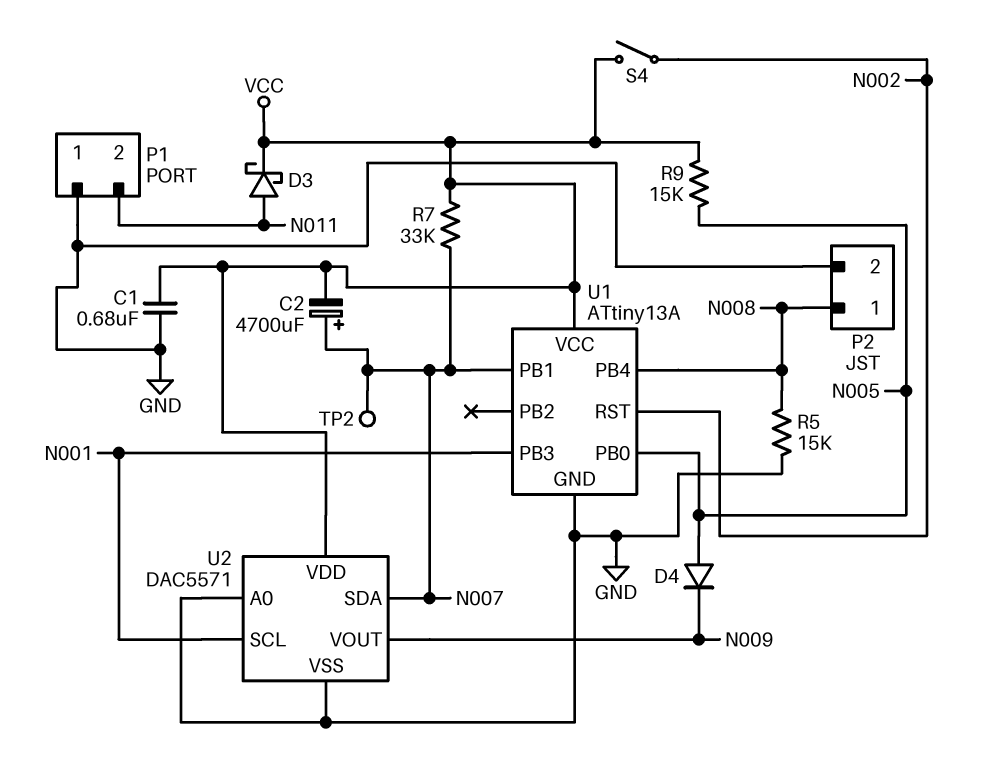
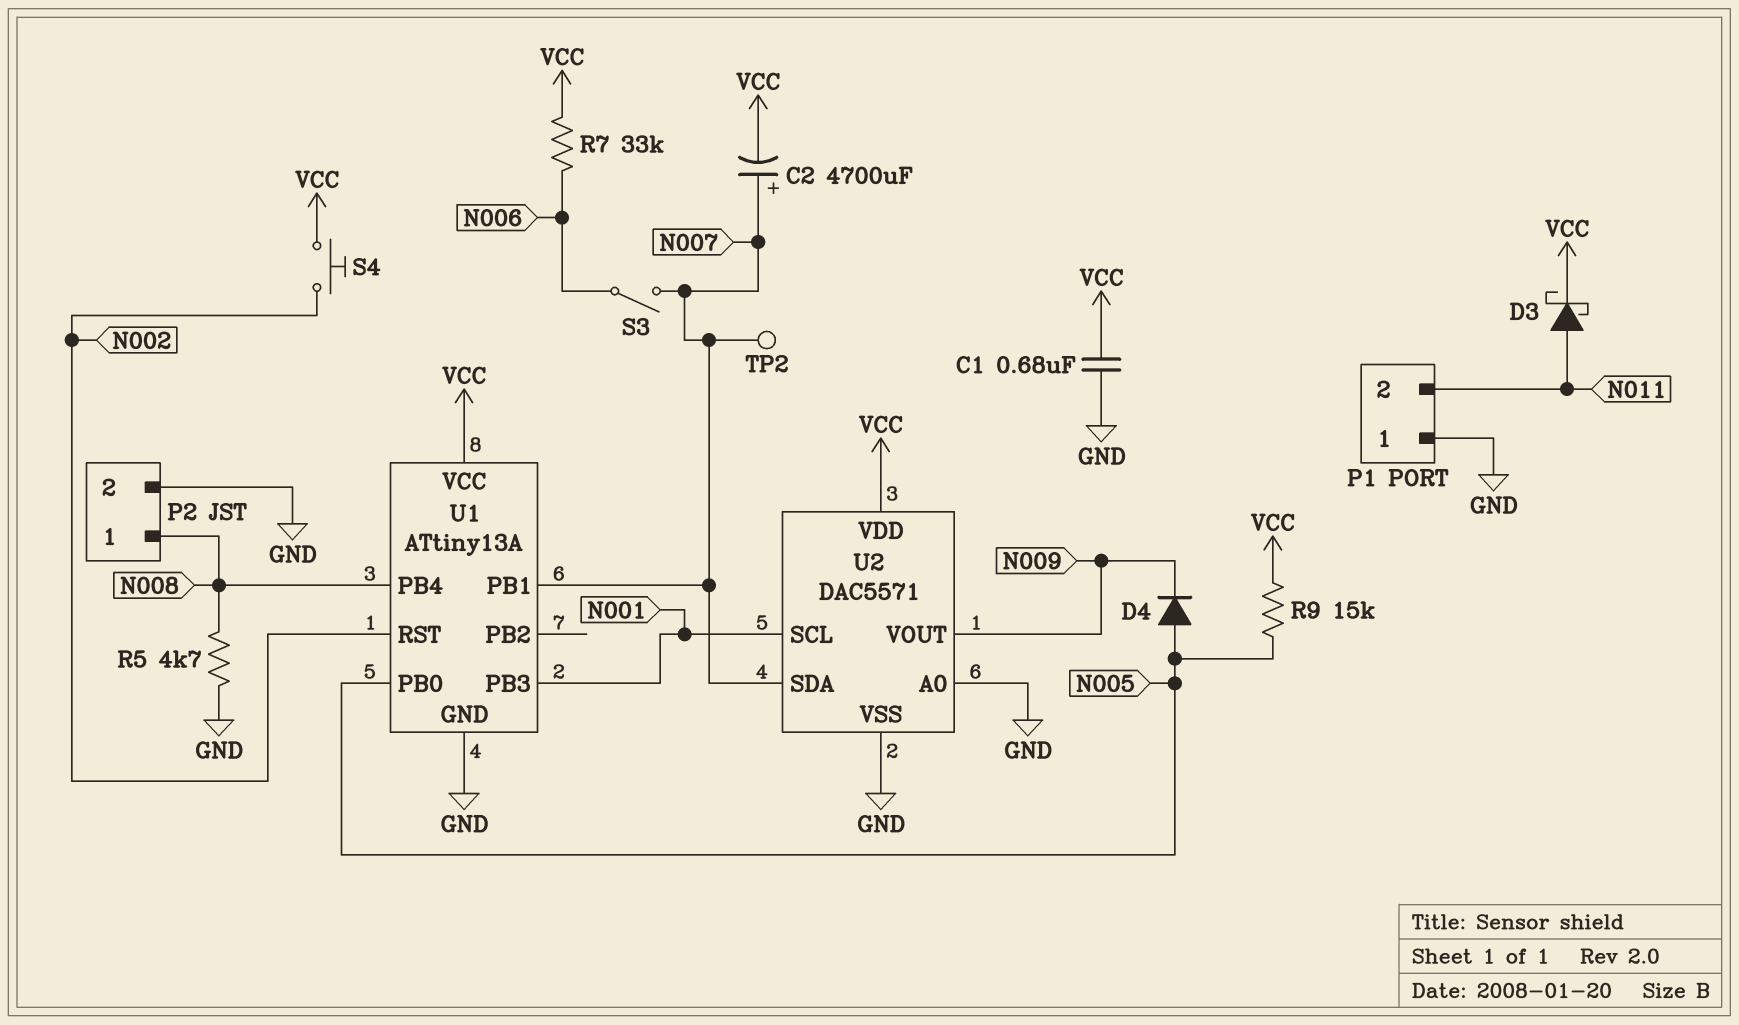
R5: 15k (GND, N008) -> 4.7k (GND, N008)
R7: 33k (N007, VCC) -> 33k (N006, VCC)
S3: none -> switch (N006, N007)
S4: switch (N002, VCC) -> button (N002, VCC)

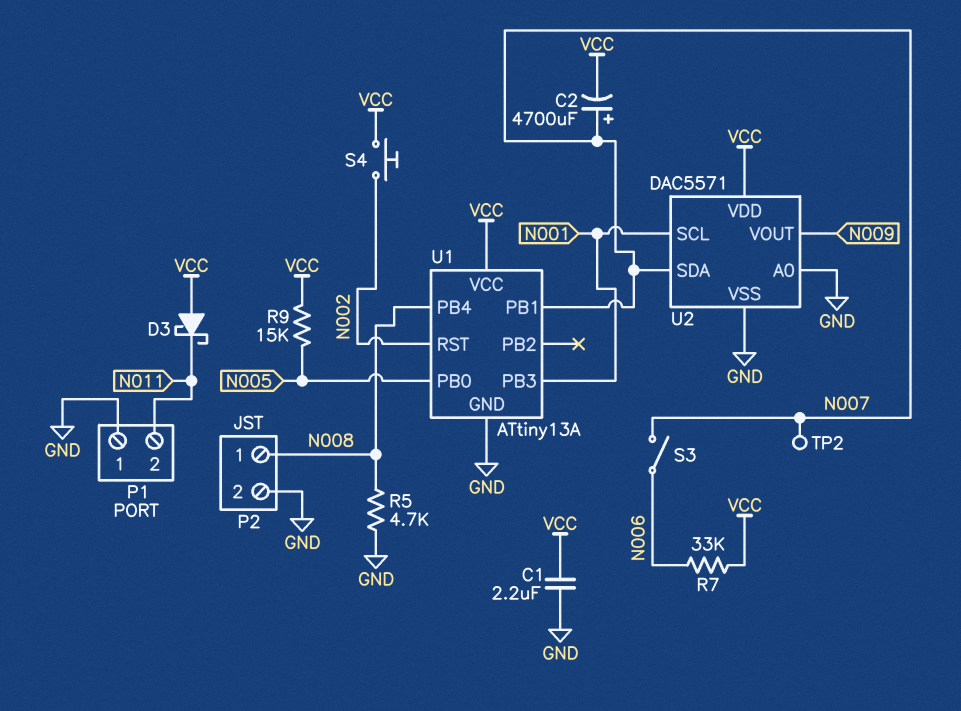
C1: 680nF (GND, VCC) -> 2.2uF (GND, VCC)
D3: schottky (A N011, K VCC) -> schottky (A VCC, K N011)
D4: diode (A N005, K N009) -> none

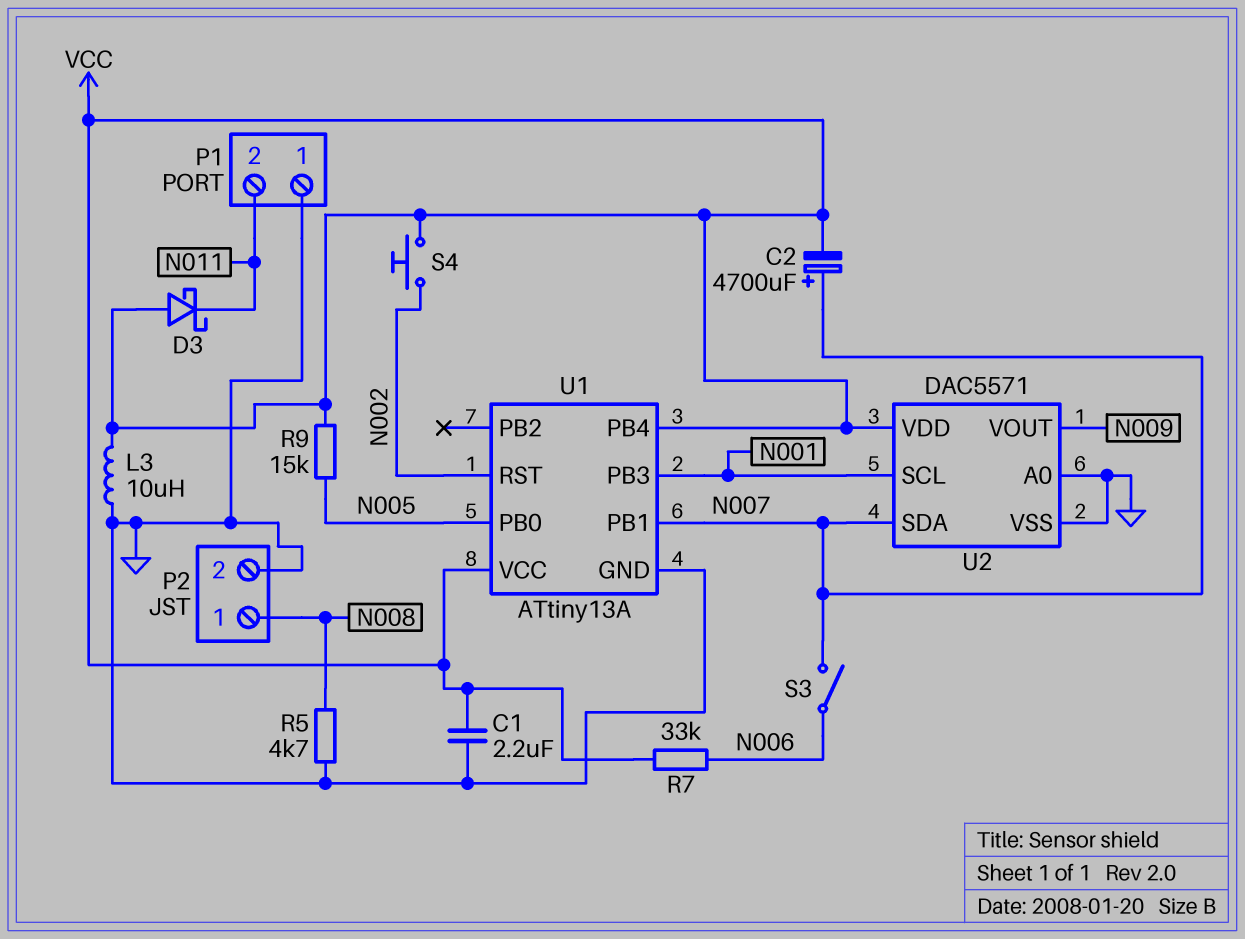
L3: none -> 10uH (GND, VCC)
TP2: test point (N007) -> none
U1 pin PB4: N008 -> VCC

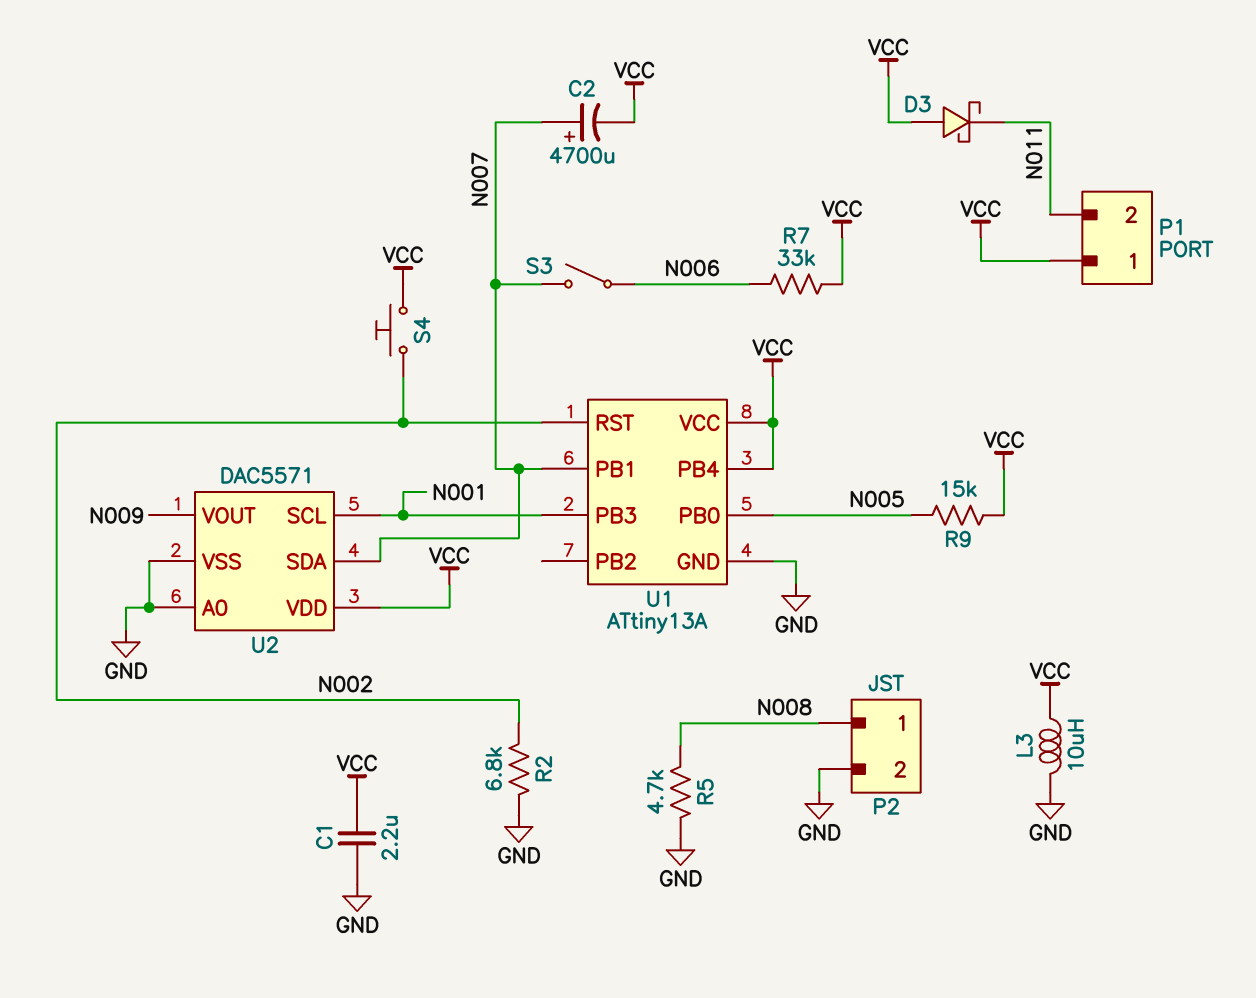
P1 pin 1: GND -> VCC
R2: none -> 6.8k (GND, N002)

